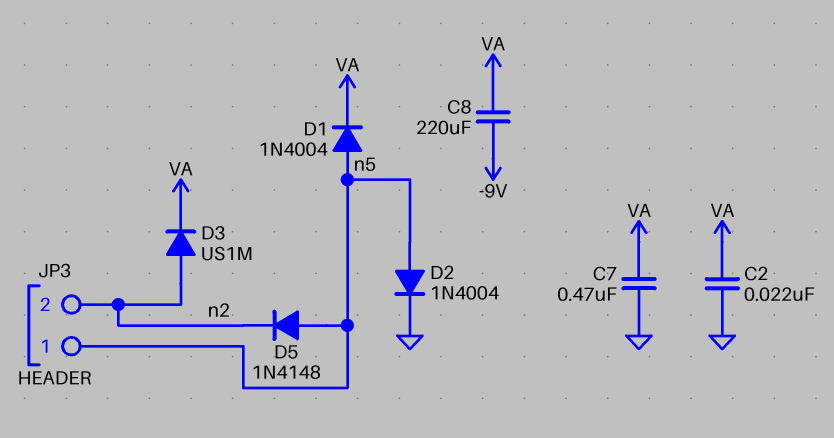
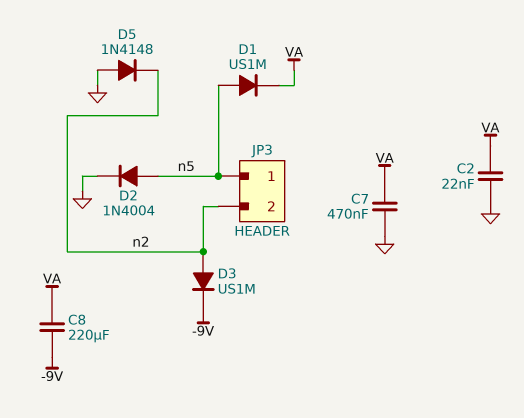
D1: diode 1N4004 (A n5, K VA) -> diode US1M (A n5, K VA)
D3: diode US1M (A n2, K VA) -> diode US1M (A n2, K -9V)
D5: diode 1N4148 (A n5, K n2) -> diode 1N4148 (A GND, K n2)

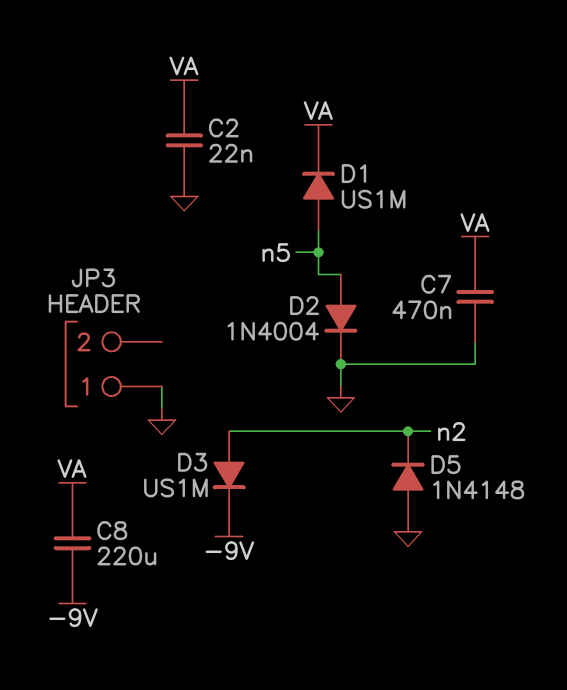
JP3 pin 1: n5 -> GND
JP3 pin 2: n2 -> none

